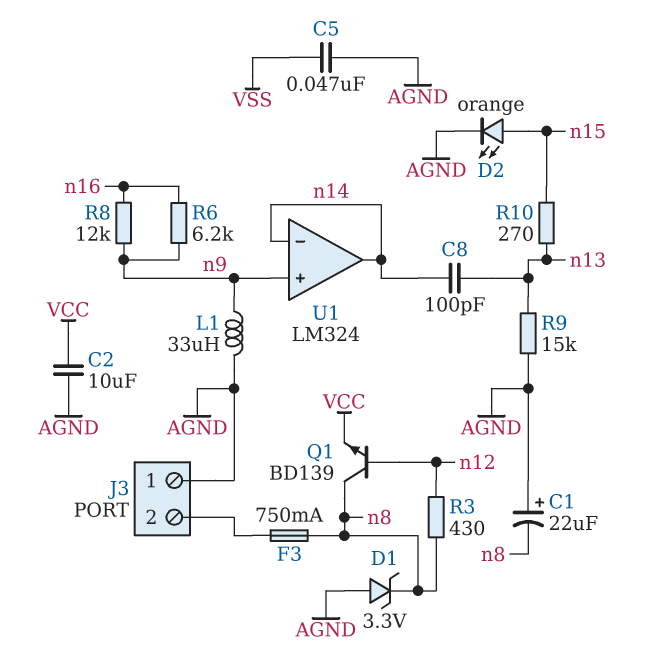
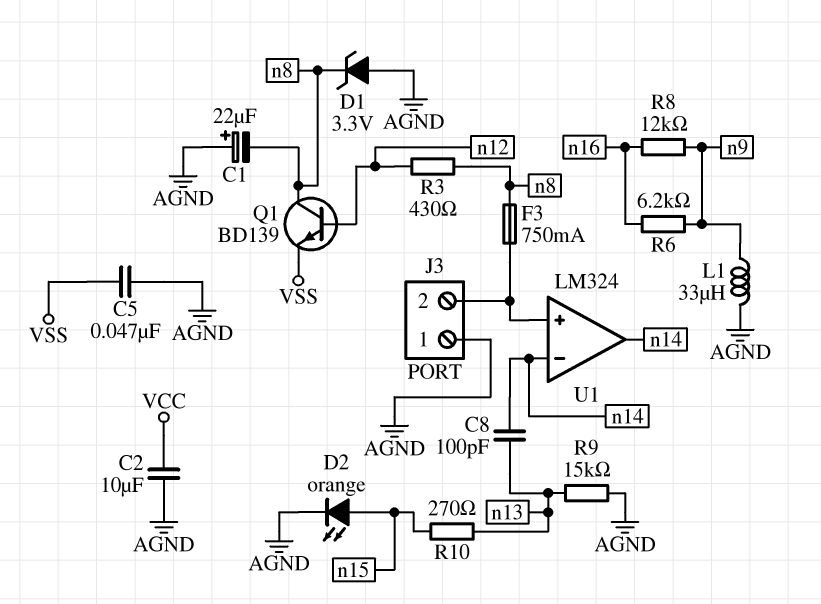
Q1: NPN BD139 (B n12, C n8, E VCC) -> NPN BD139 (B n12, C n8, E VSS)
U1 pin in+: n9 -> J3/2

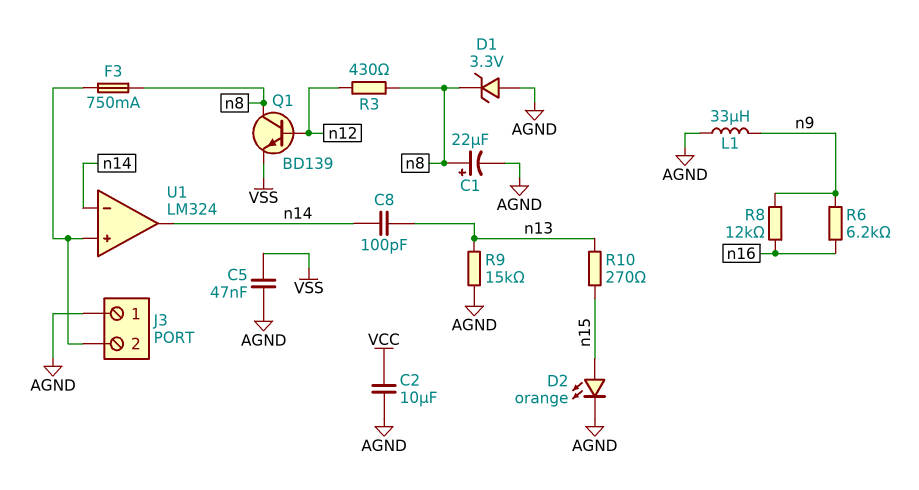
C1: 22uF (plus AGND, minus n8) -> 22uF (plus n8, minus AGND)

